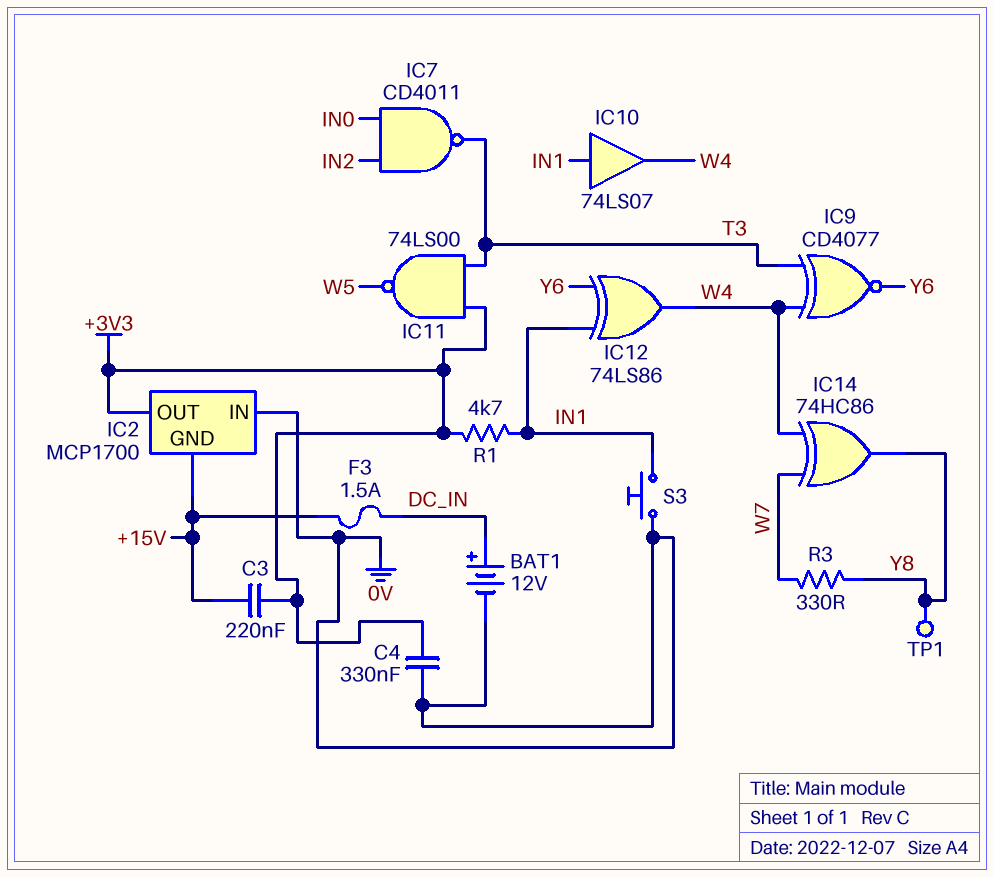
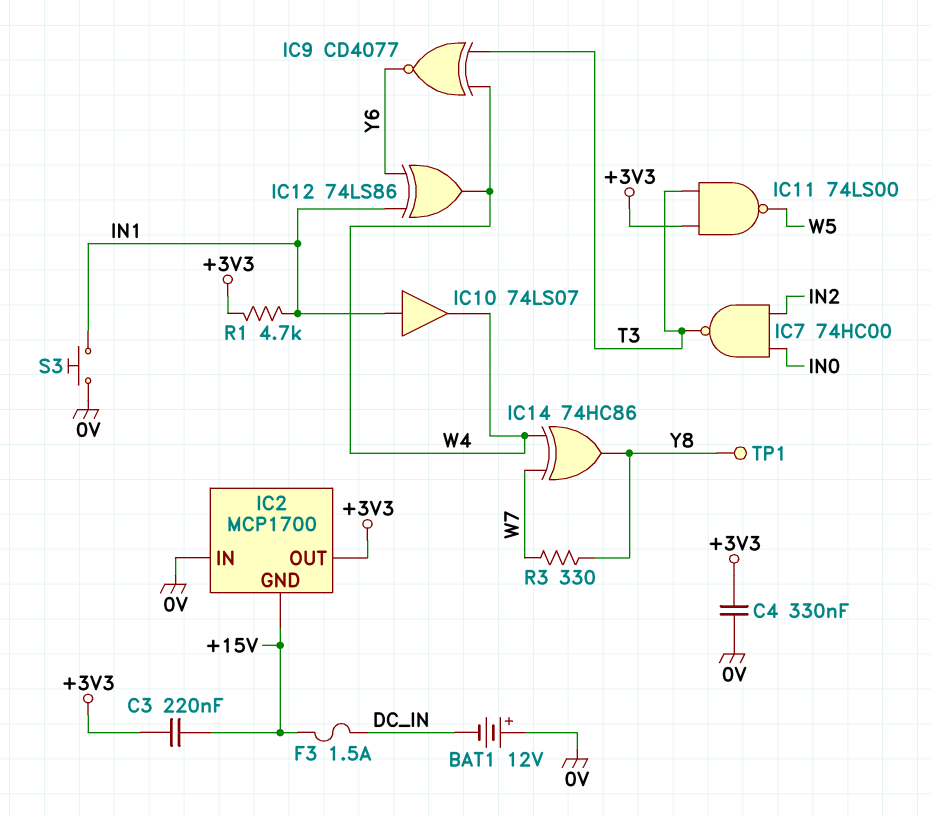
BAT1: 12V (plus DC_IN, minus 0V) -> 12V (plus 0V, minus DC_IN)
IC7: NAND CD4011 (in IN0, in IN2, out T3) -> NAND 74HC00 (in IN0, in IN2, out T3)

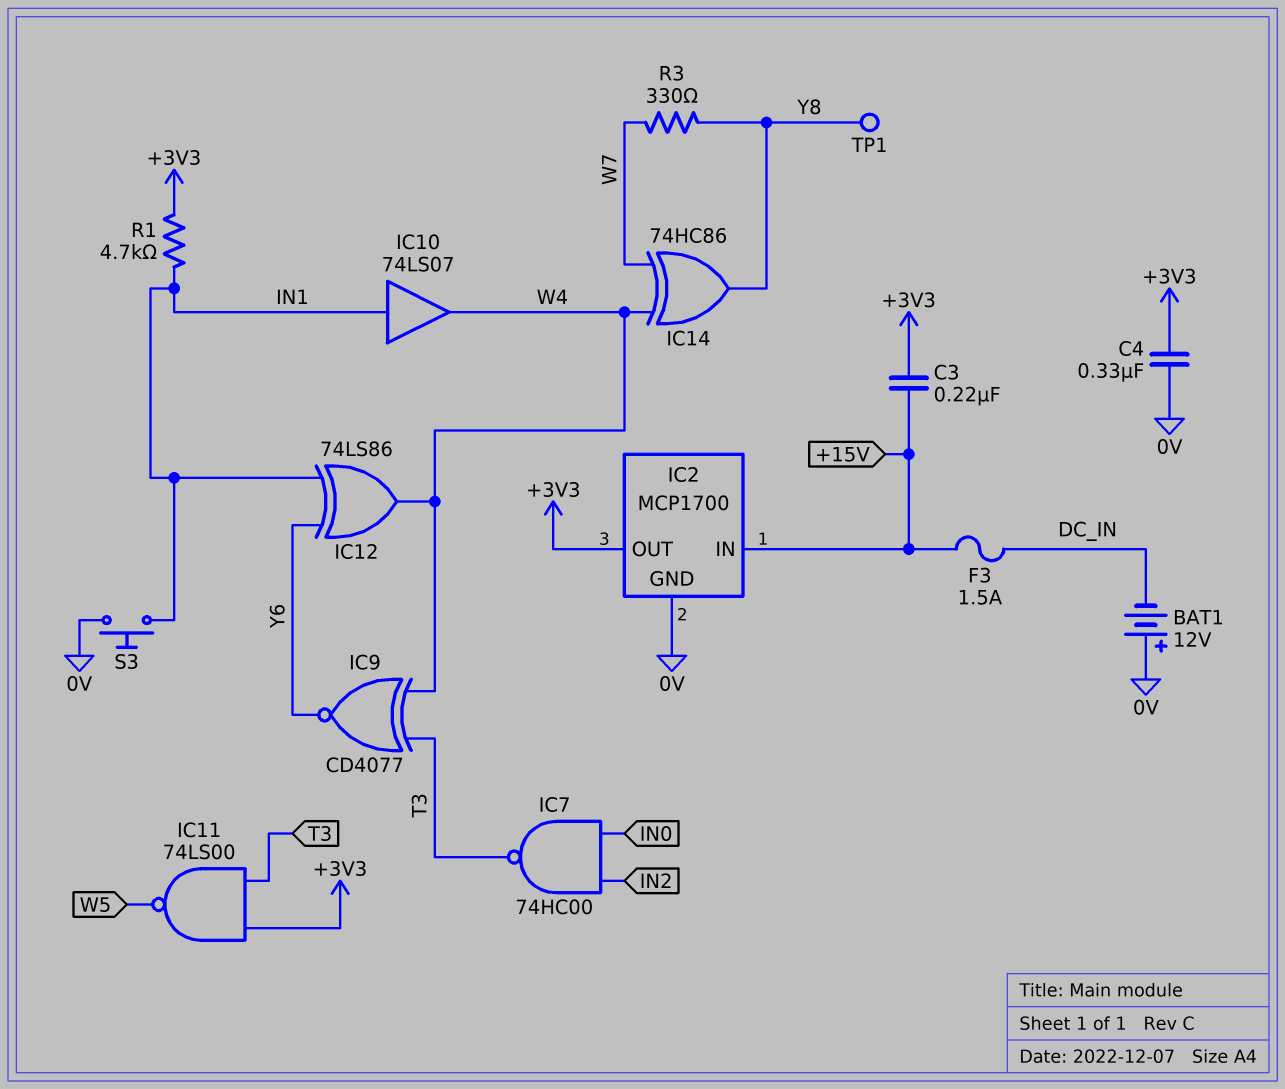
IC2 pin GND: +15V -> 0V
IC2 pin IN: 0V -> +15V

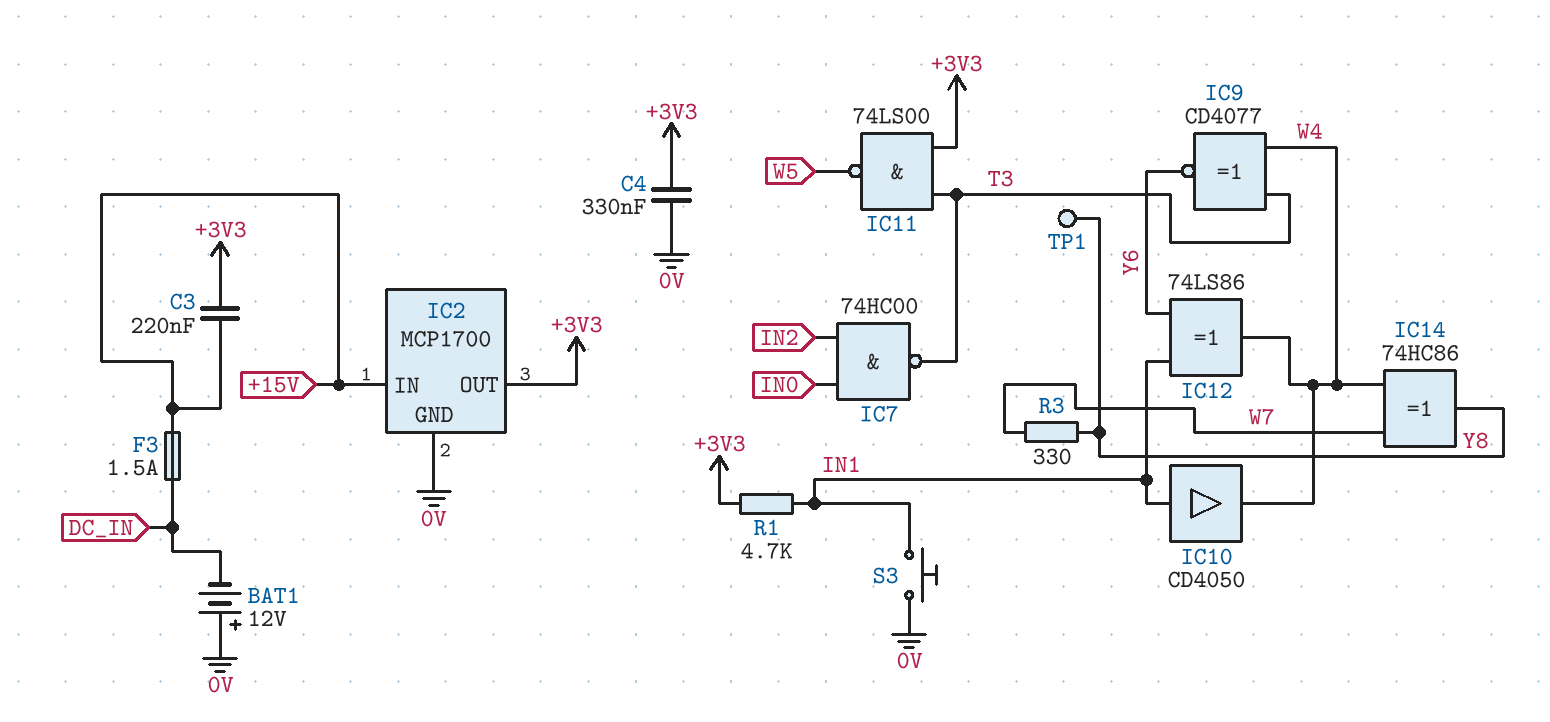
IC10: buffer 74LS07 (in IN1, out W4) -> buffer CD4050 (in IN1, out W4)

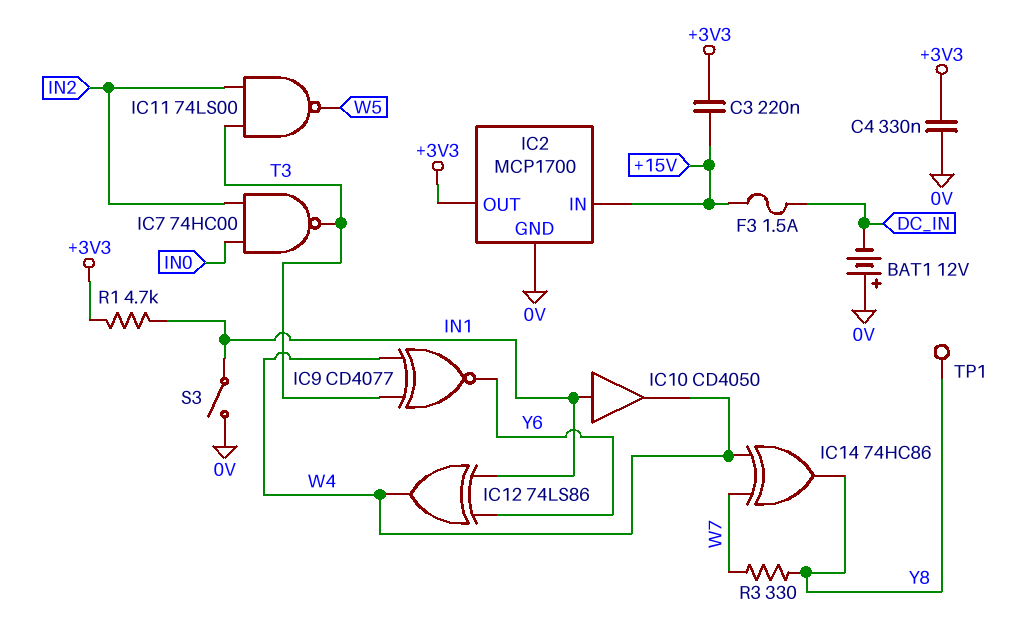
IC11: NAND 74LS00 (in +3V3, in T3, out W5) -> NAND 74LS00 (in IN2, in T3, out W5)
S3: button (0V, IN1) -> switch (0V, IN1)

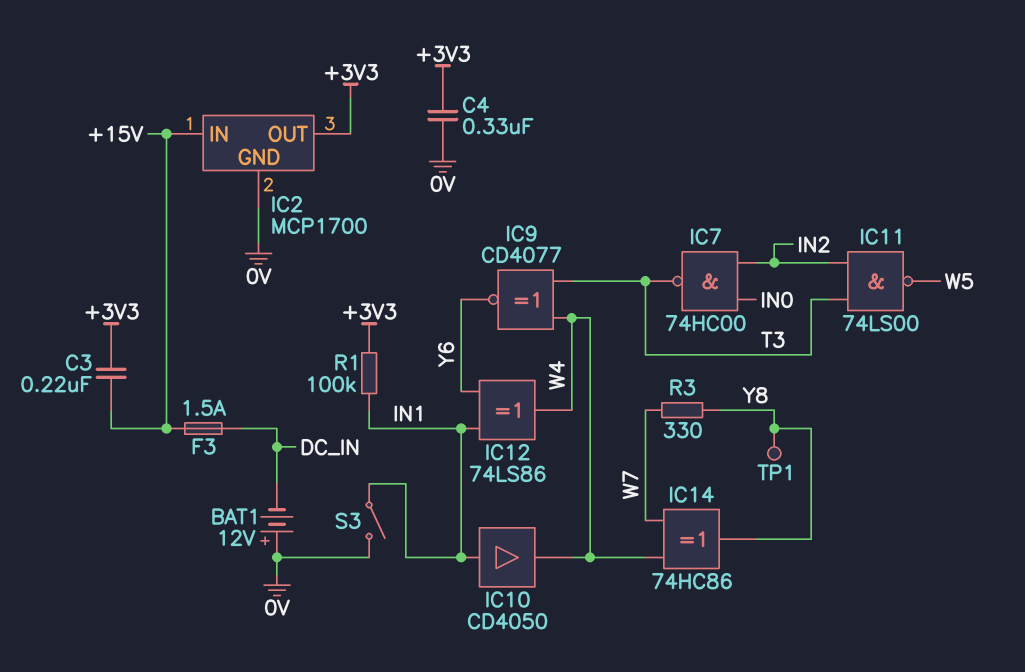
R1: 4.7k (+3V3, IN1) -> 100k (+3V3, IN1)

